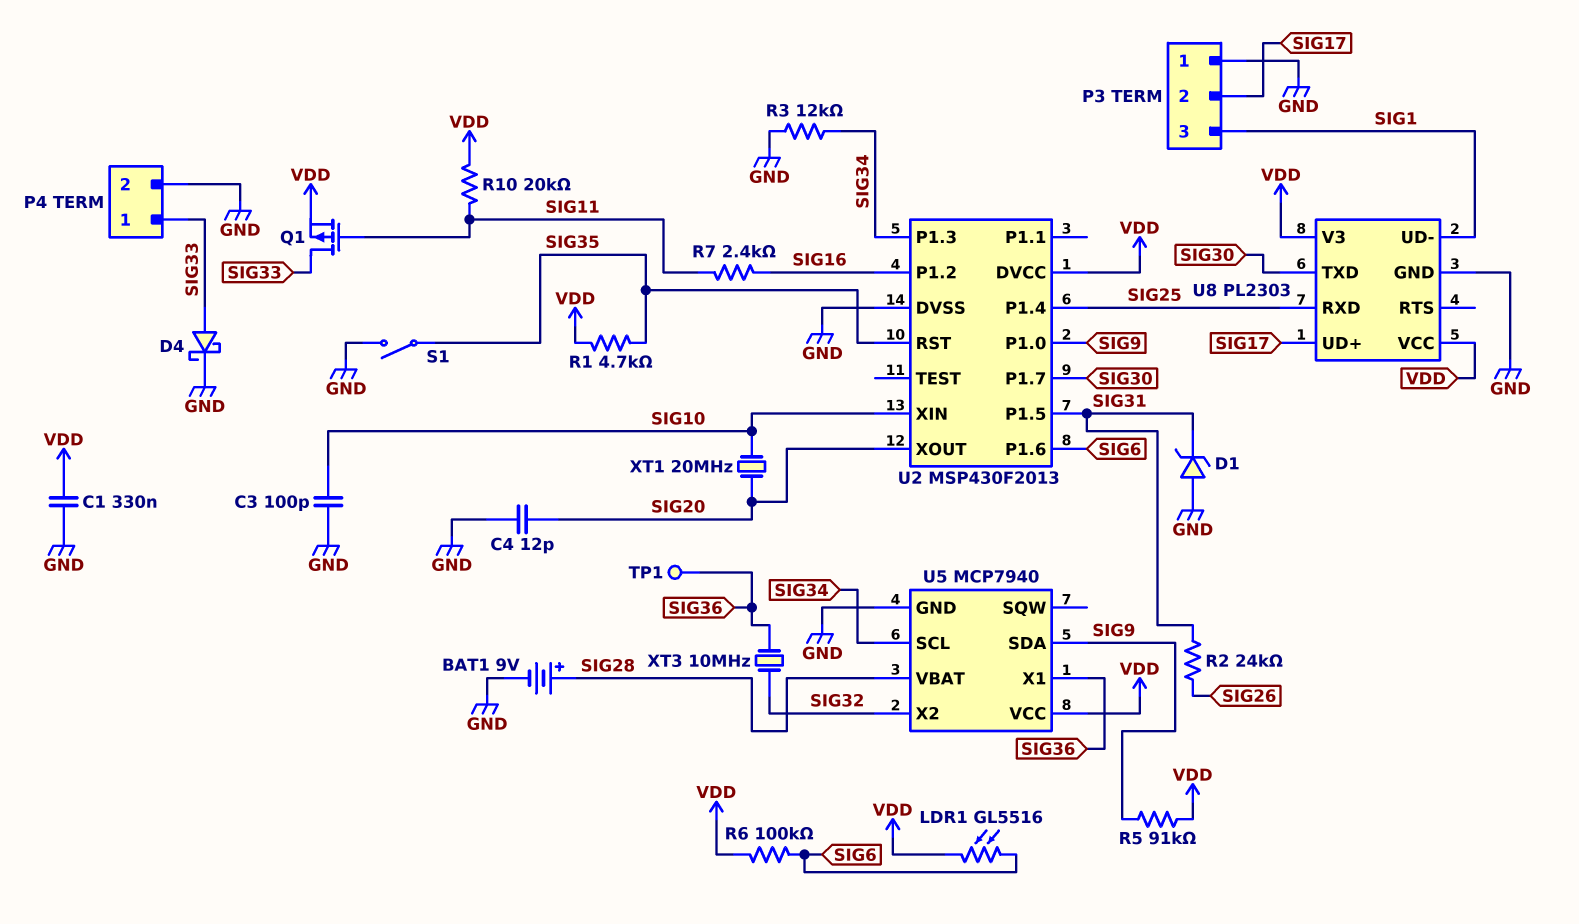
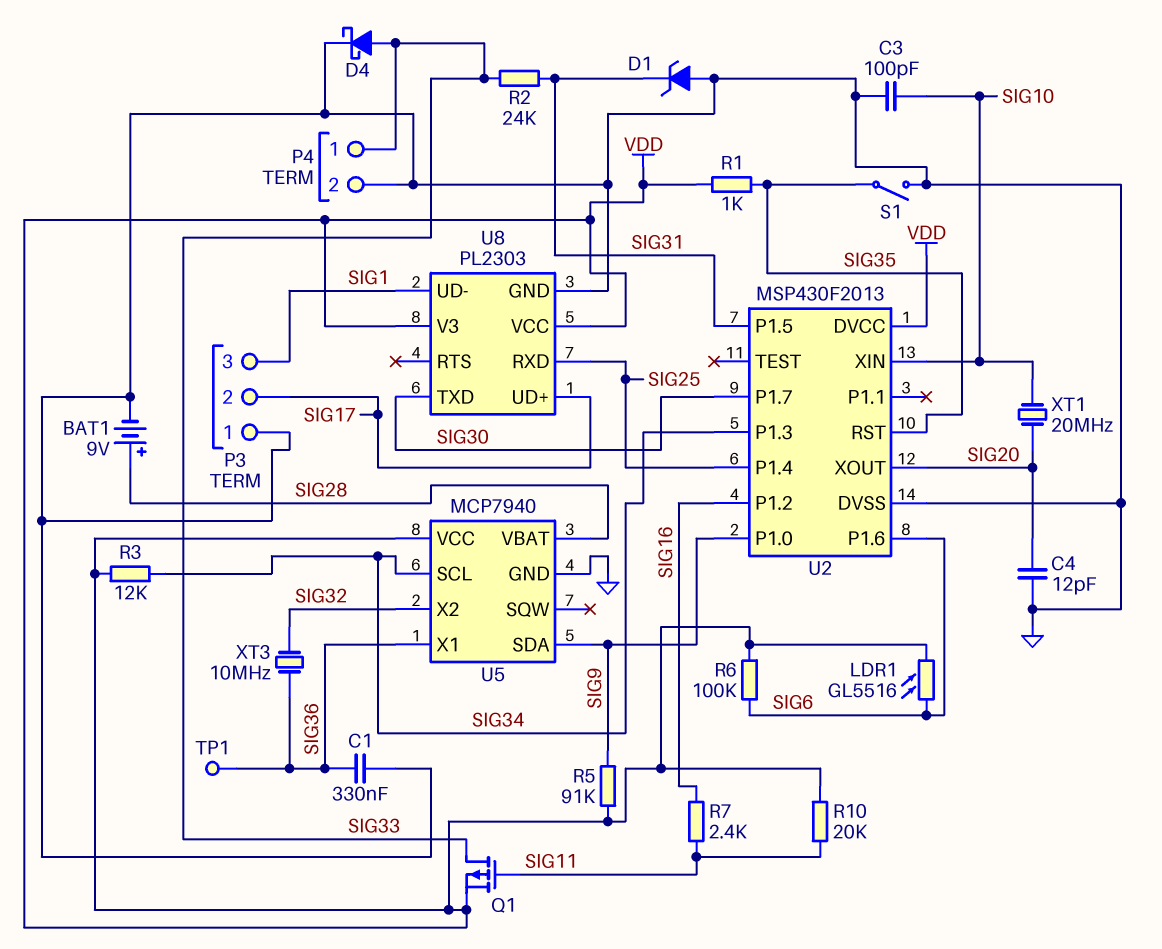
C1: 330nF (GND, VDD) -> 330nF (GND, SIG36)
R1: 4.7k (SIG35, VDD) -> 1k (SIG35, VDD)
R2: 24k (SIG26, SIG31) -> 24k (SIG31, SIG33)
R3: 12k (GND, SIG34) -> 12k (SIG34, VDD)

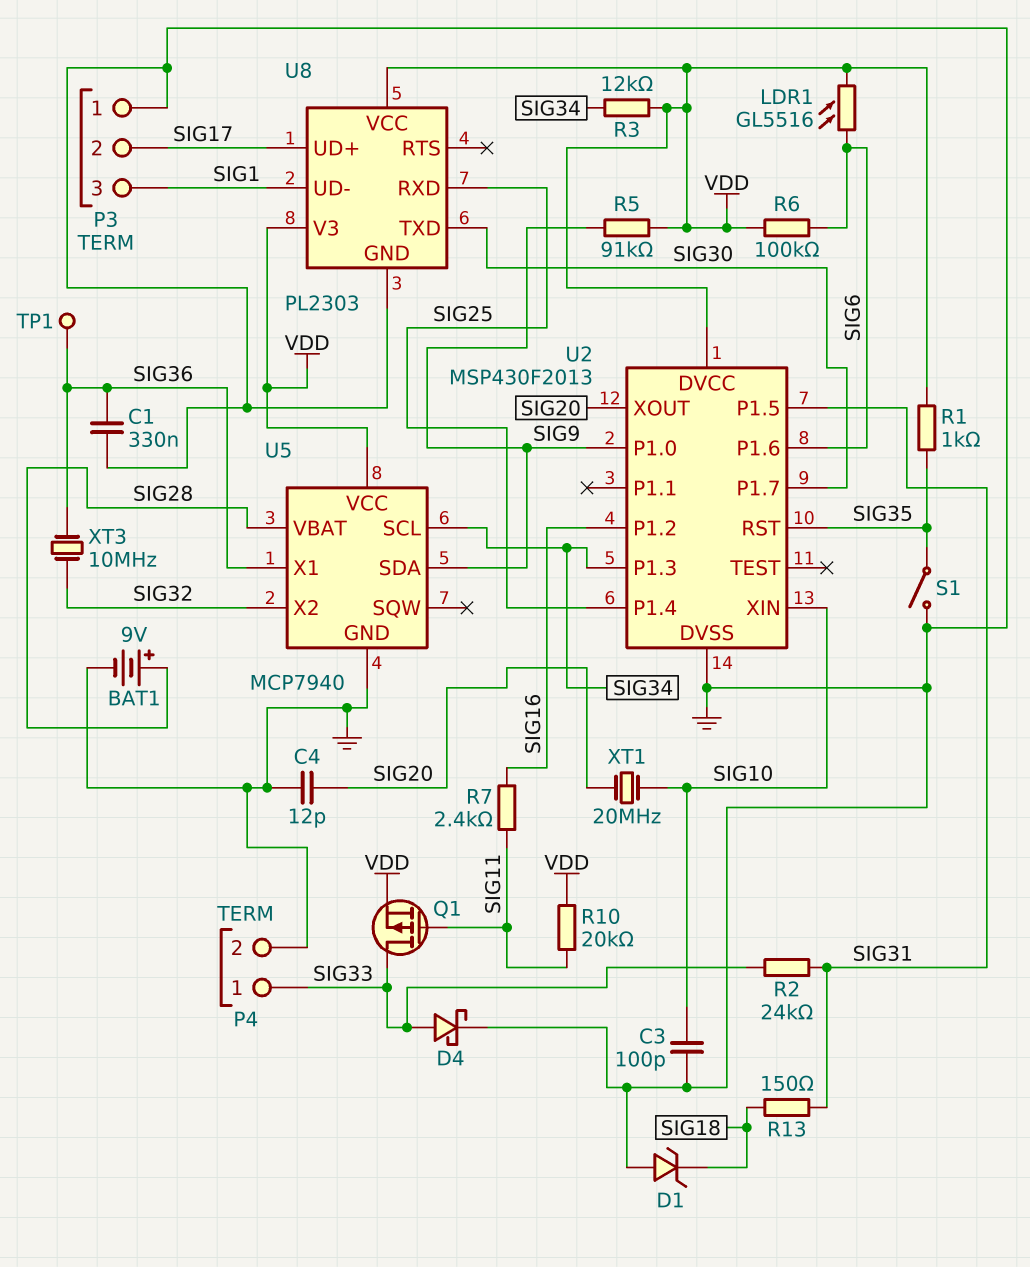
D1: zener (A GND, K SIG31) -> zener (A GND, K SIG18)
R13: none -> 150 (SIG18, SIG31)

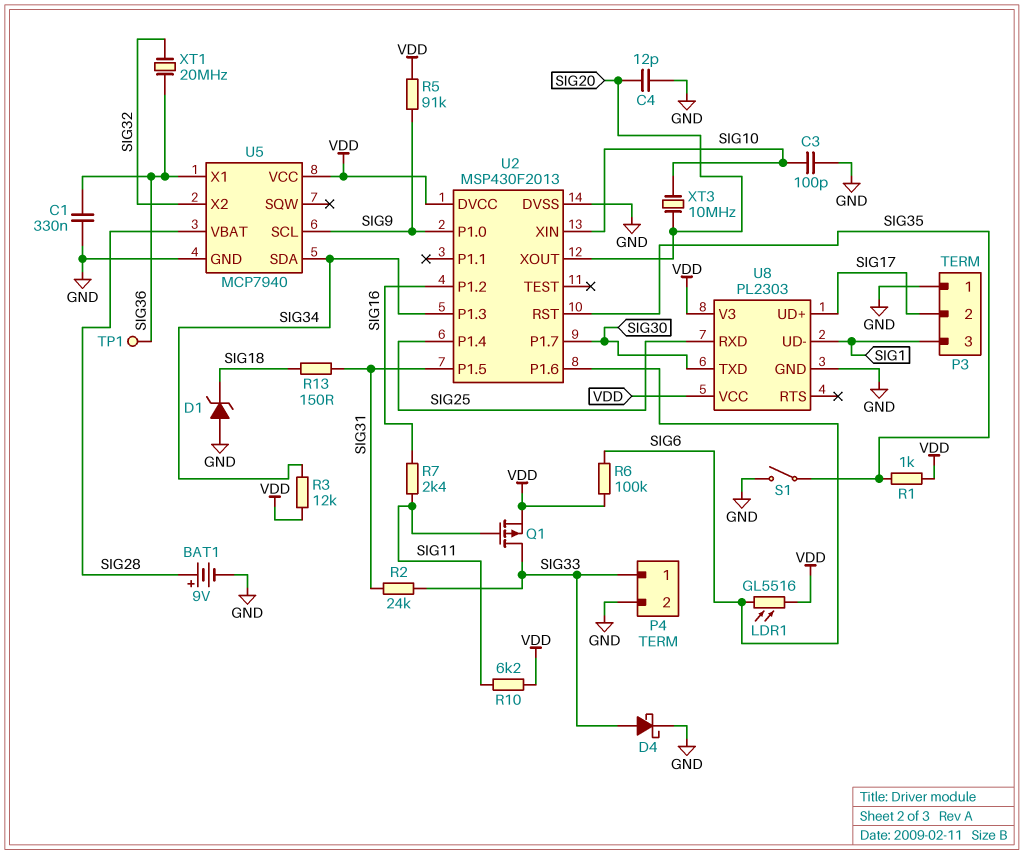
R10: 20k (SIG11, VDD) -> 6.2k (SIG11, VDD)
U5 pin SCL: SIG34 -> SIG9
U5 pin SDA: SIG9 -> SIG34
XT1: 20MHz (SIG10, SIG20) -> 20MHz (SIG32, SIG36)
XT3: 10MHz (SIG32, SIG36) -> 10MHz (SIG10, SIG20)

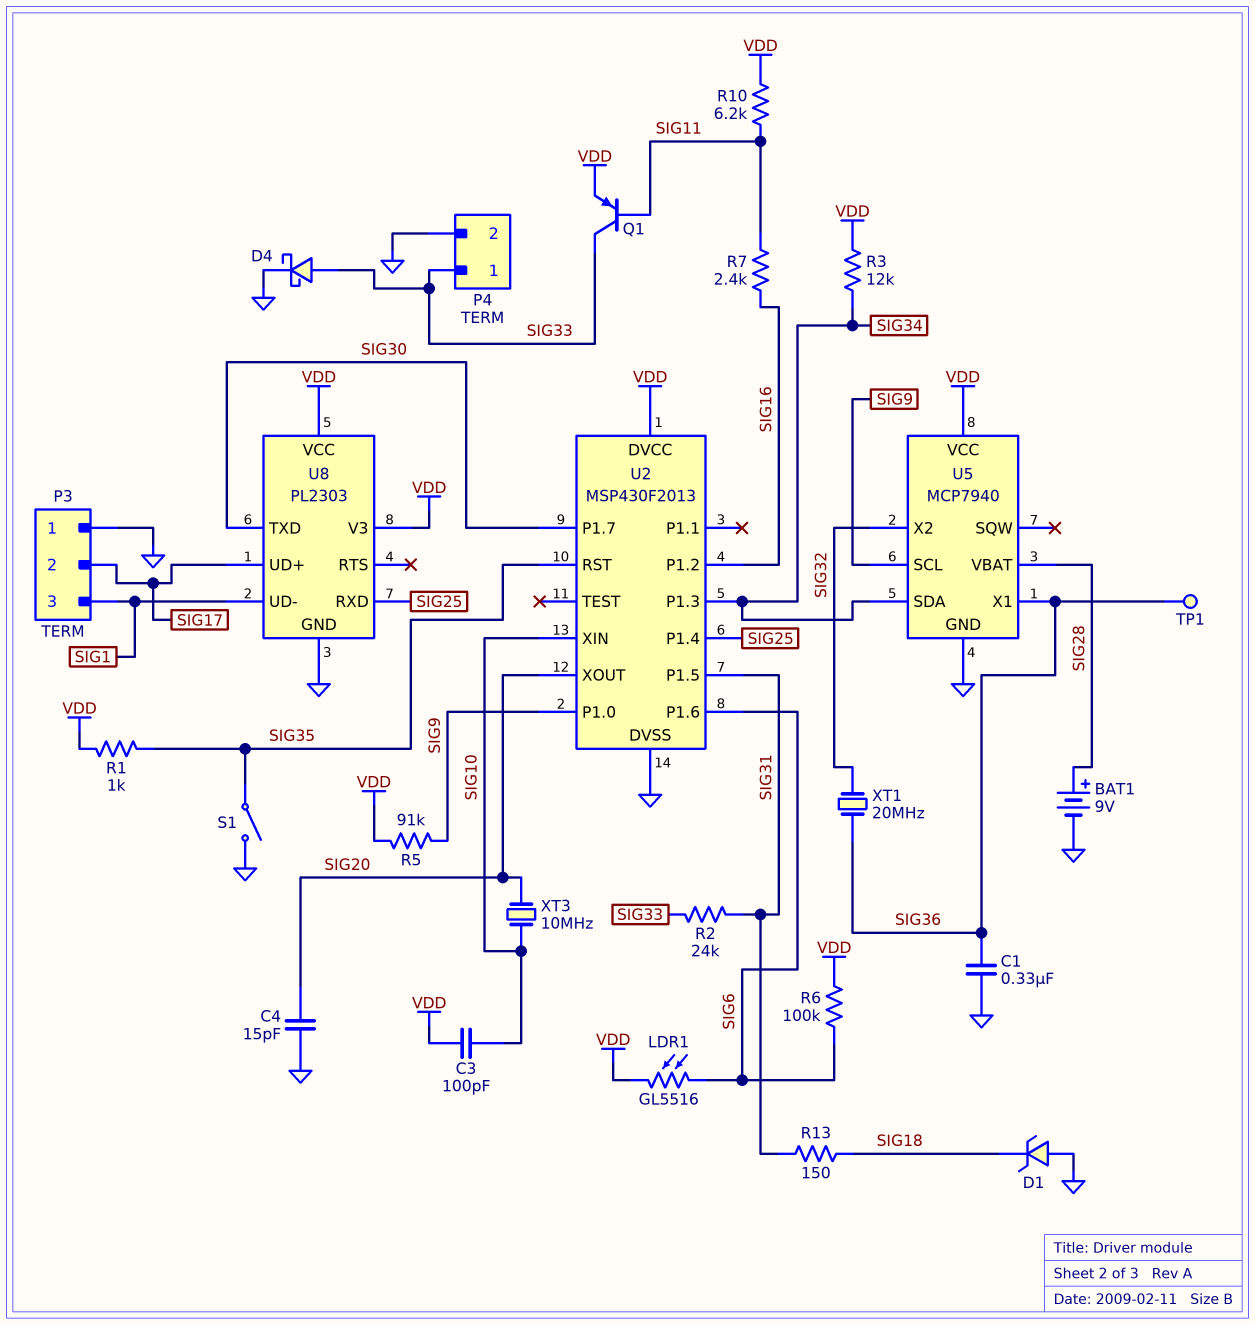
C3: 100pF (GND, SIG10) -> 100pF (SIG10, VDD)
C4: 12pF (GND, SIG20) -> 15pF (GND, SIG20)
Q1: PMOS (G SIG11, D SIG33, S VDD) -> PNP (B SIG11, C SIG33, E VDD)

